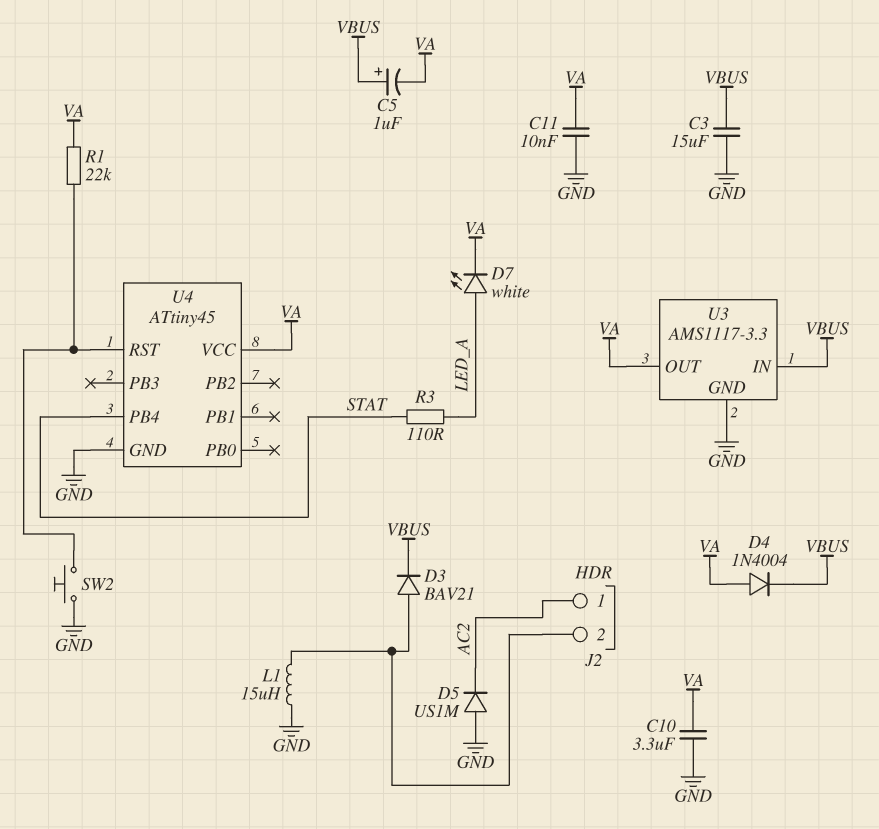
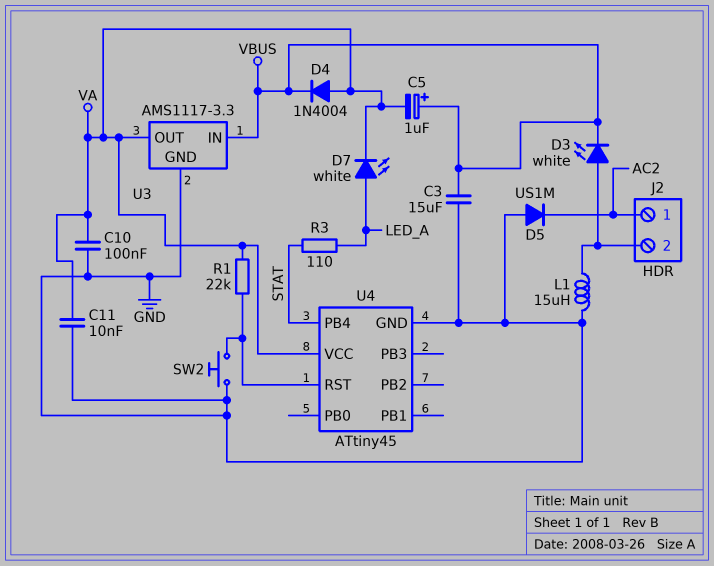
C10: 3.3uF (GND, VA) -> 100nF (GND, VA)
D3: diode BAV21 (A J2/2, K VBUS) -> LED white (A J2/2, K VBUS)

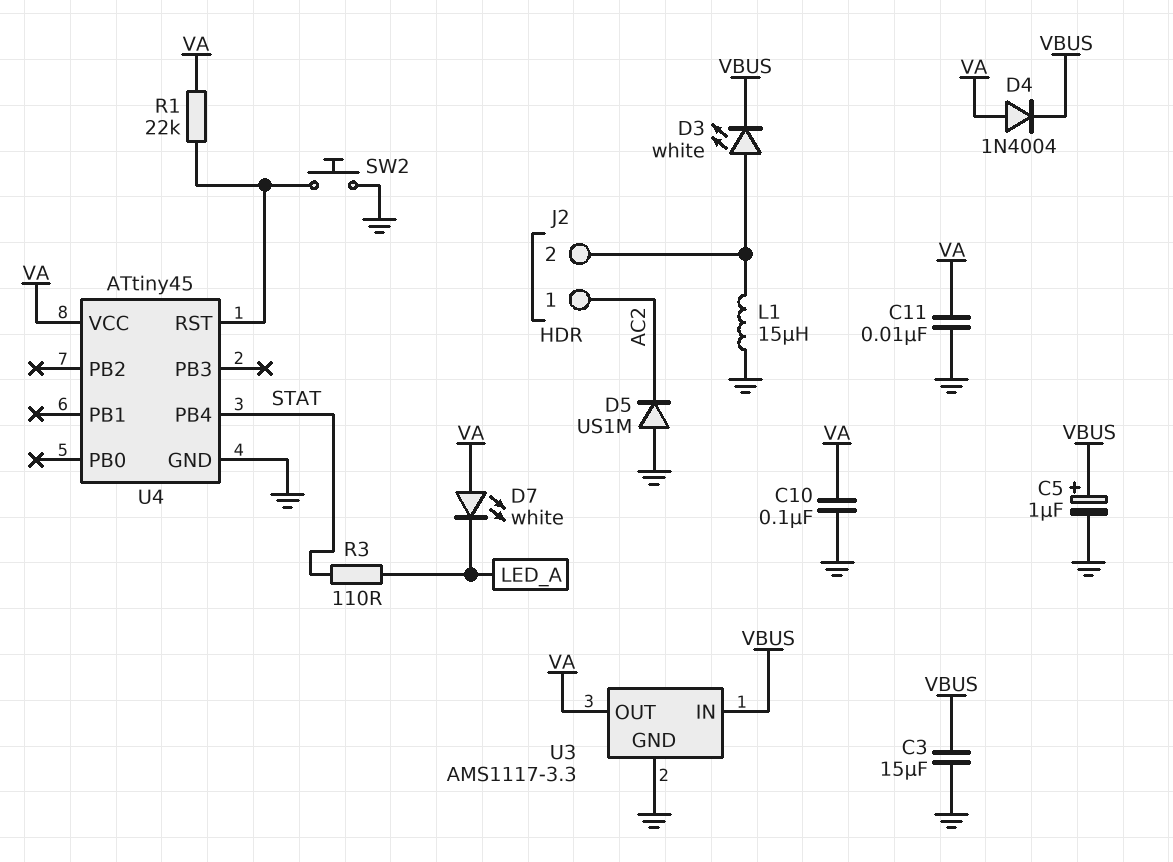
C5: 1uF (plus VBUS, minus VA) -> 1uF (plus VBUS, minus GND)
D7: LED white (A LED_A, K VA) -> LED white (A VA, K LED_A)

